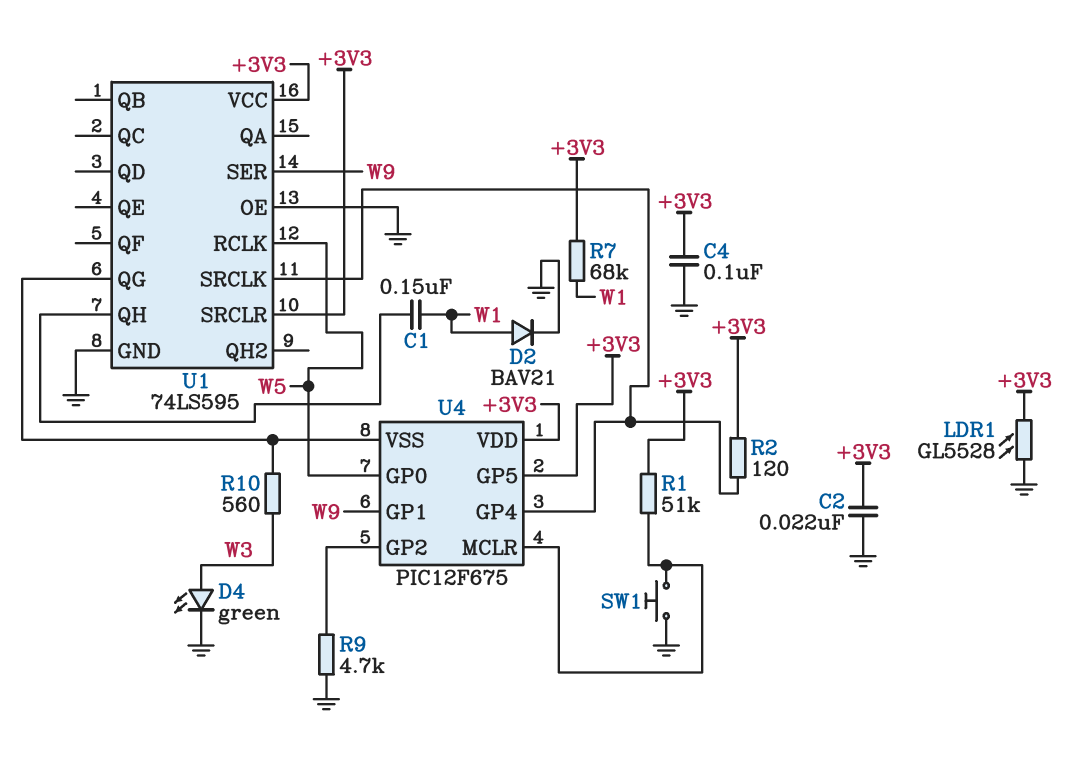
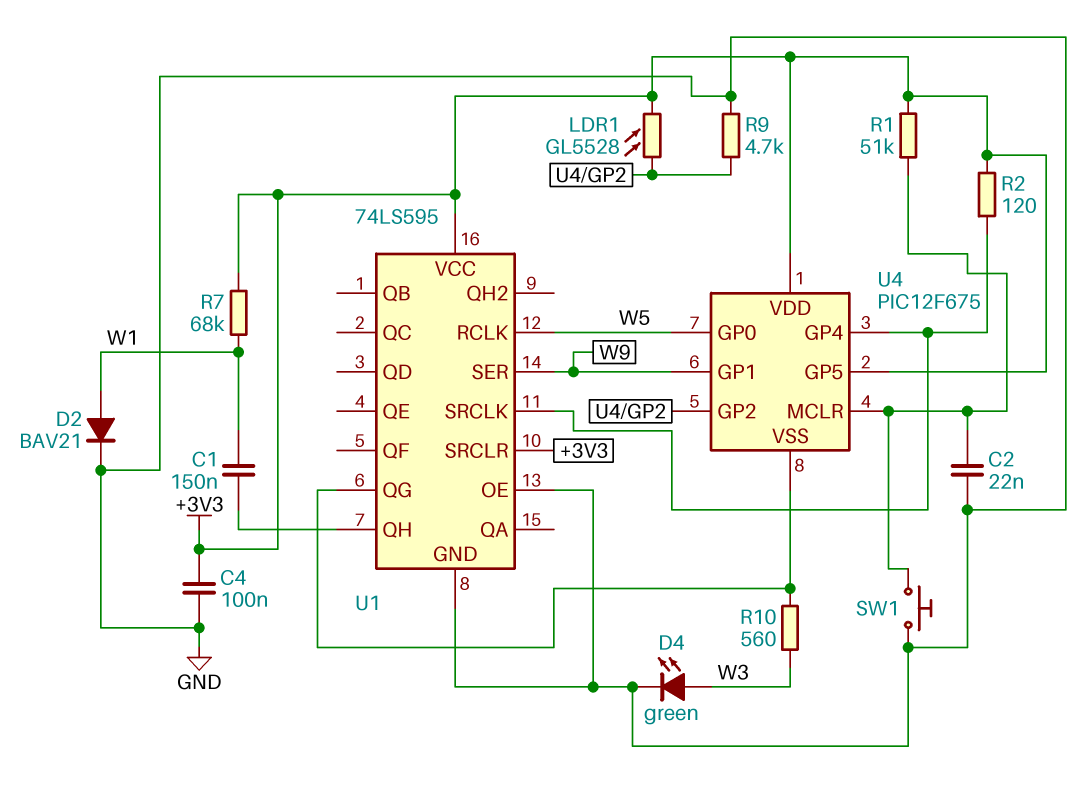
C2: 22nF (+3V3, GND) -> 22nF (GND, U4/MCLR)
LDR1: GL5528 (+3V3, GND) -> GL5528 (+3V3, U4/GP2)

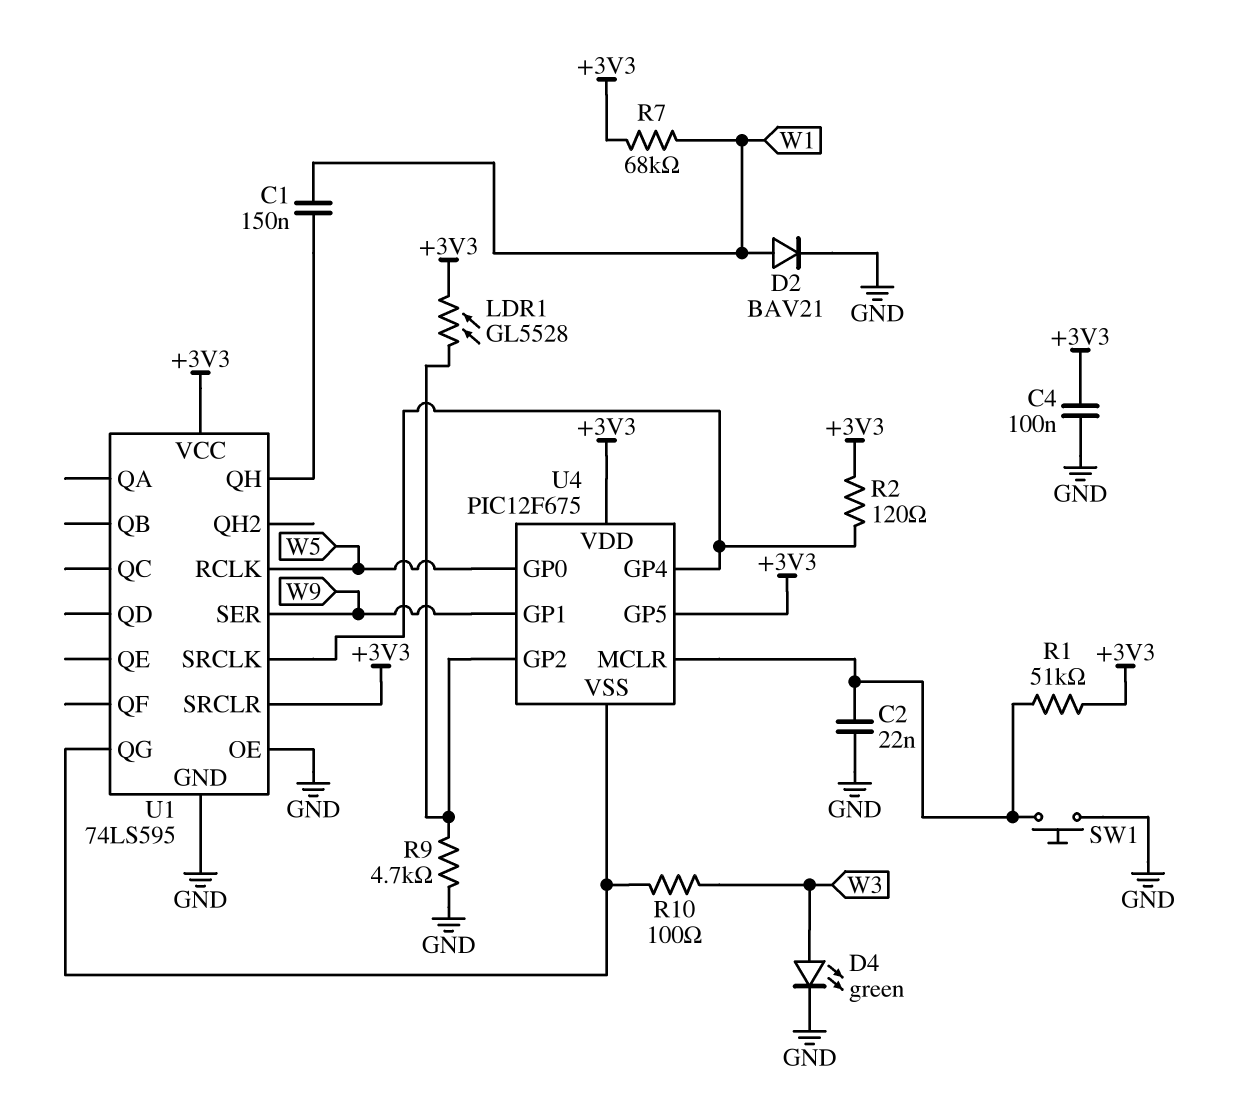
R10: 560 (U1/QG, W3) -> 100 (U1/QG, W3)

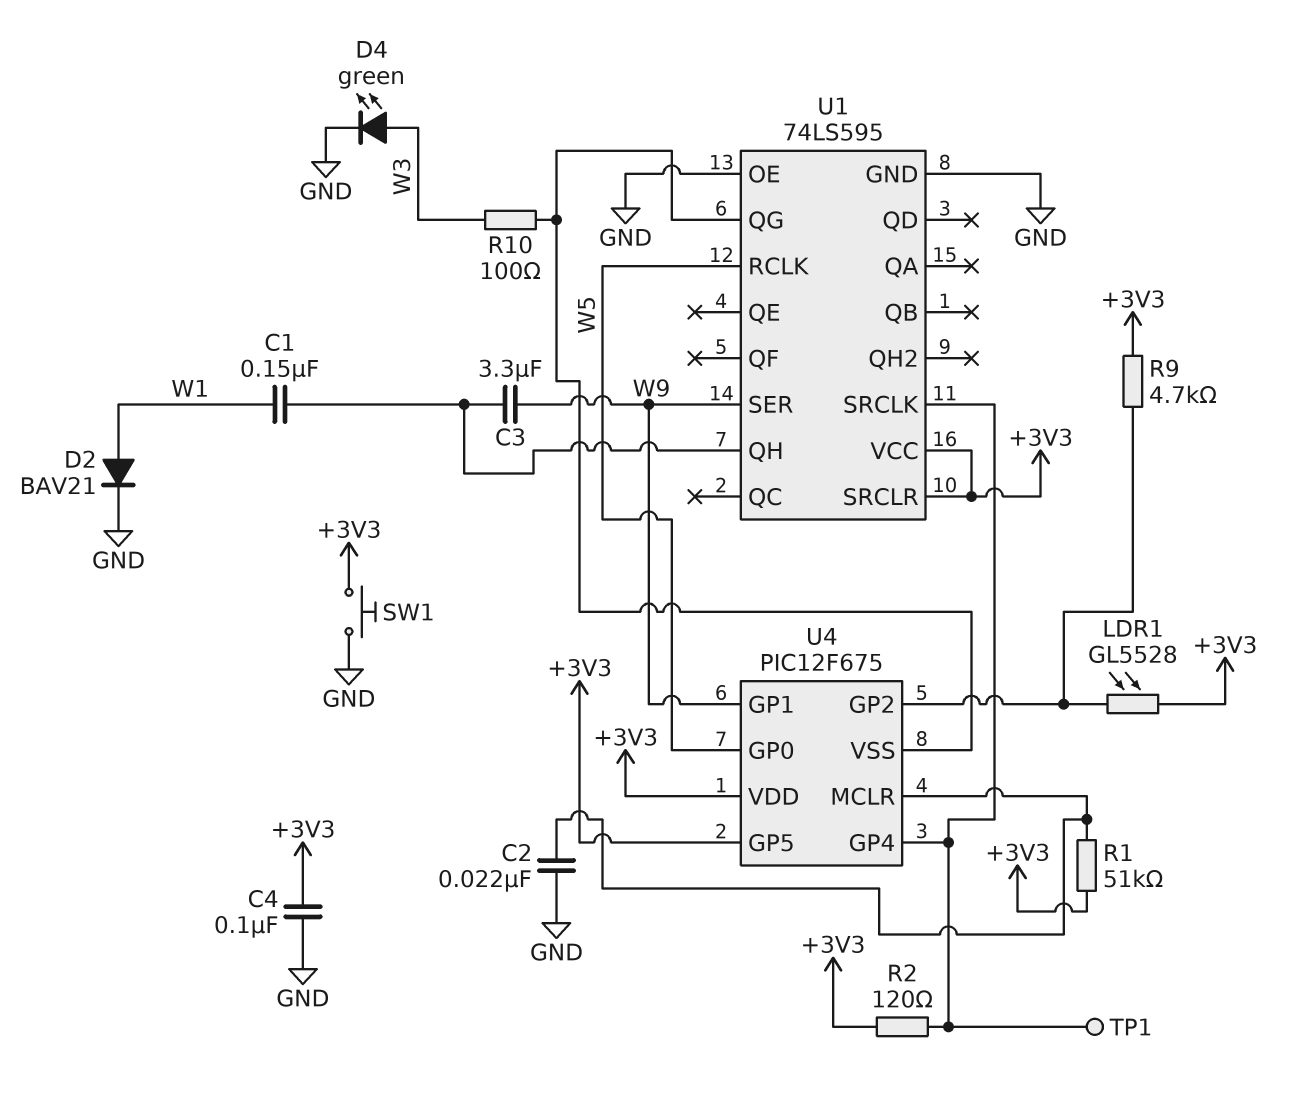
C3: none -> 3.3uF (U1/QH, W9)
R7: 68k (+3V3, W1) -> none
R9: 4.7k (GND, U4/GP2) -> 4.7k (+3V3, U4/GP2)
SW1: button (GND, U4/MCLR) -> button (+3V3, GND)
TP1: none -> test point (U1/SRCLK)

